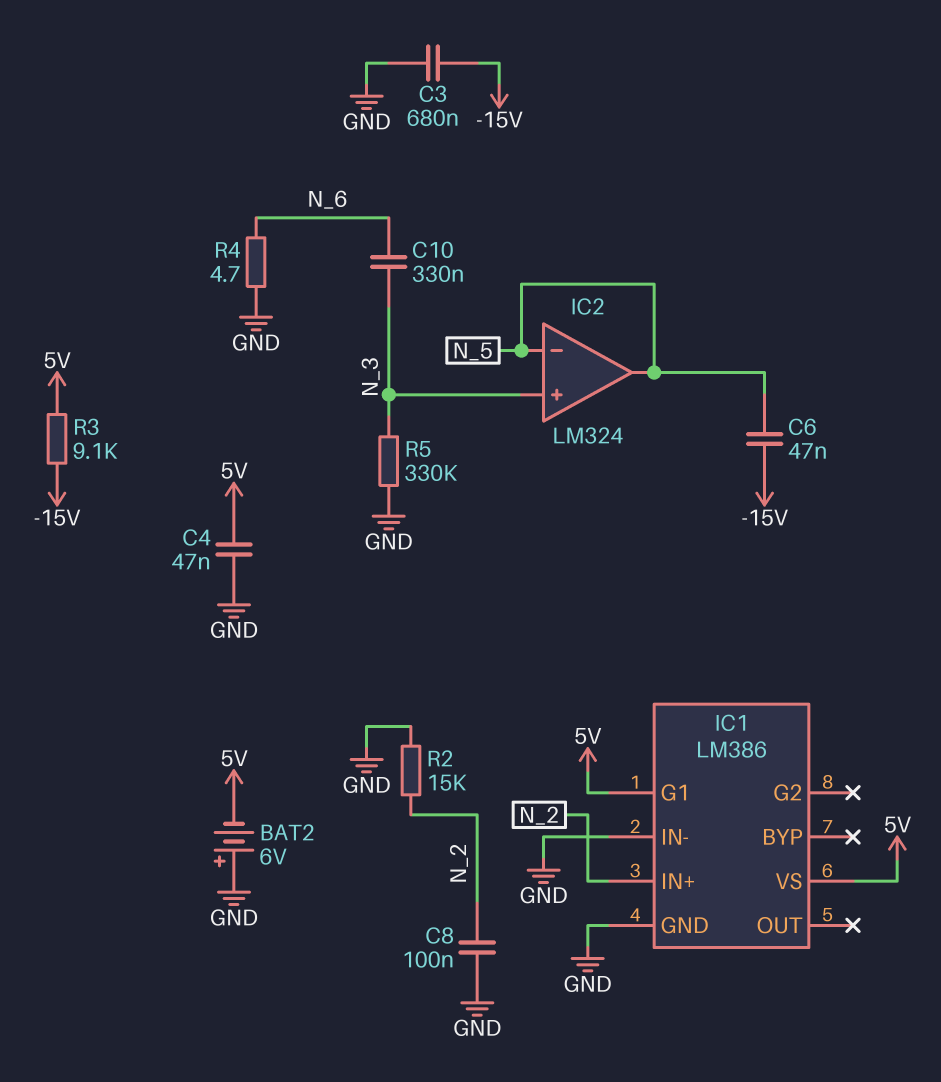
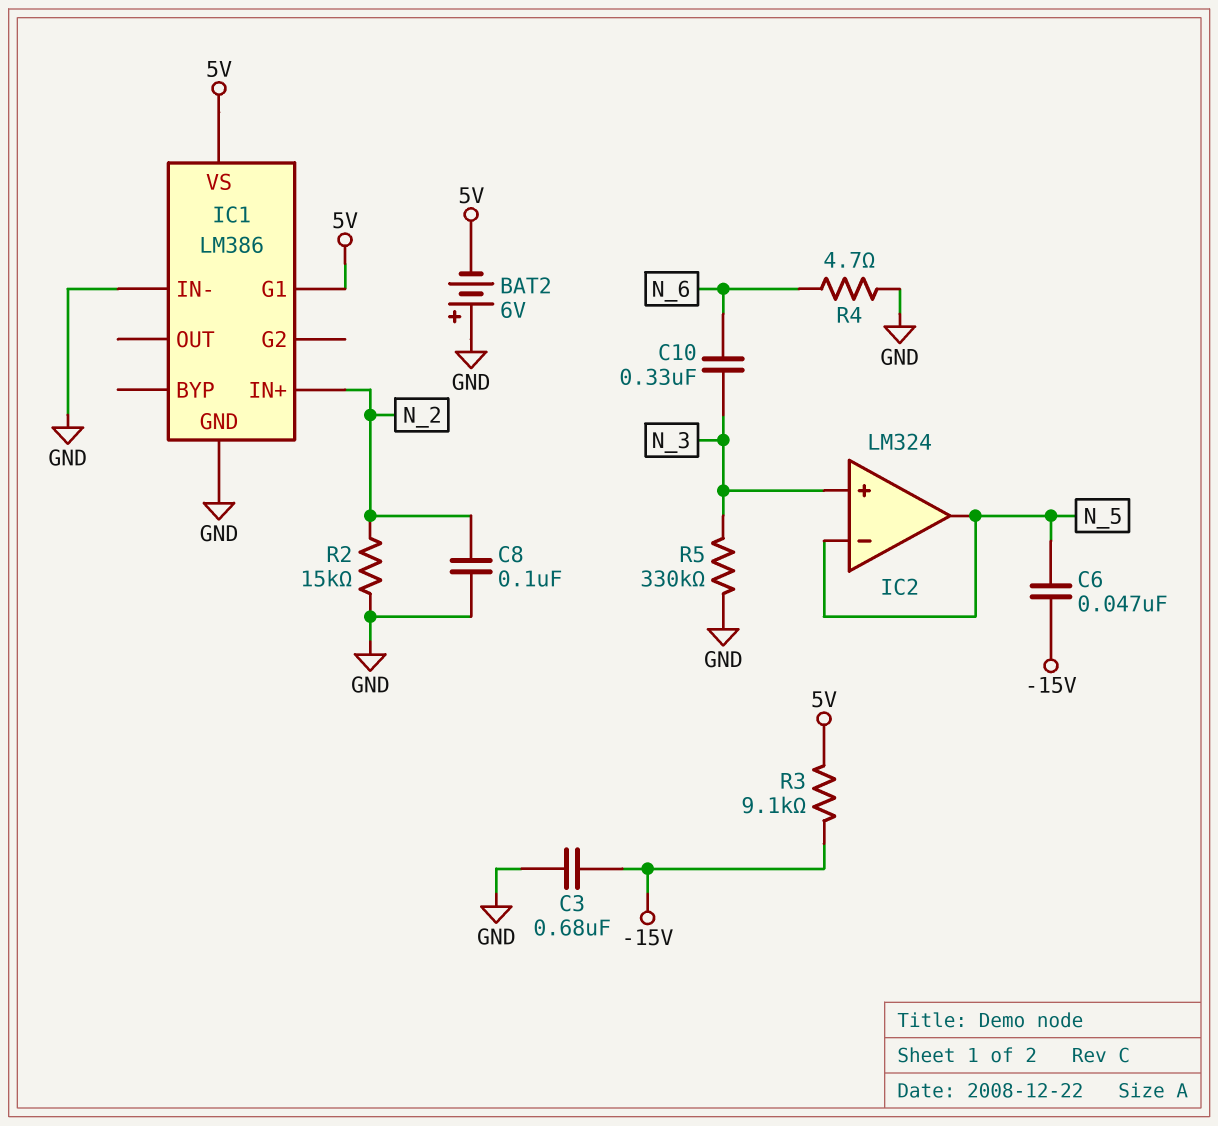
C4: 47nF (5V, GND) -> none

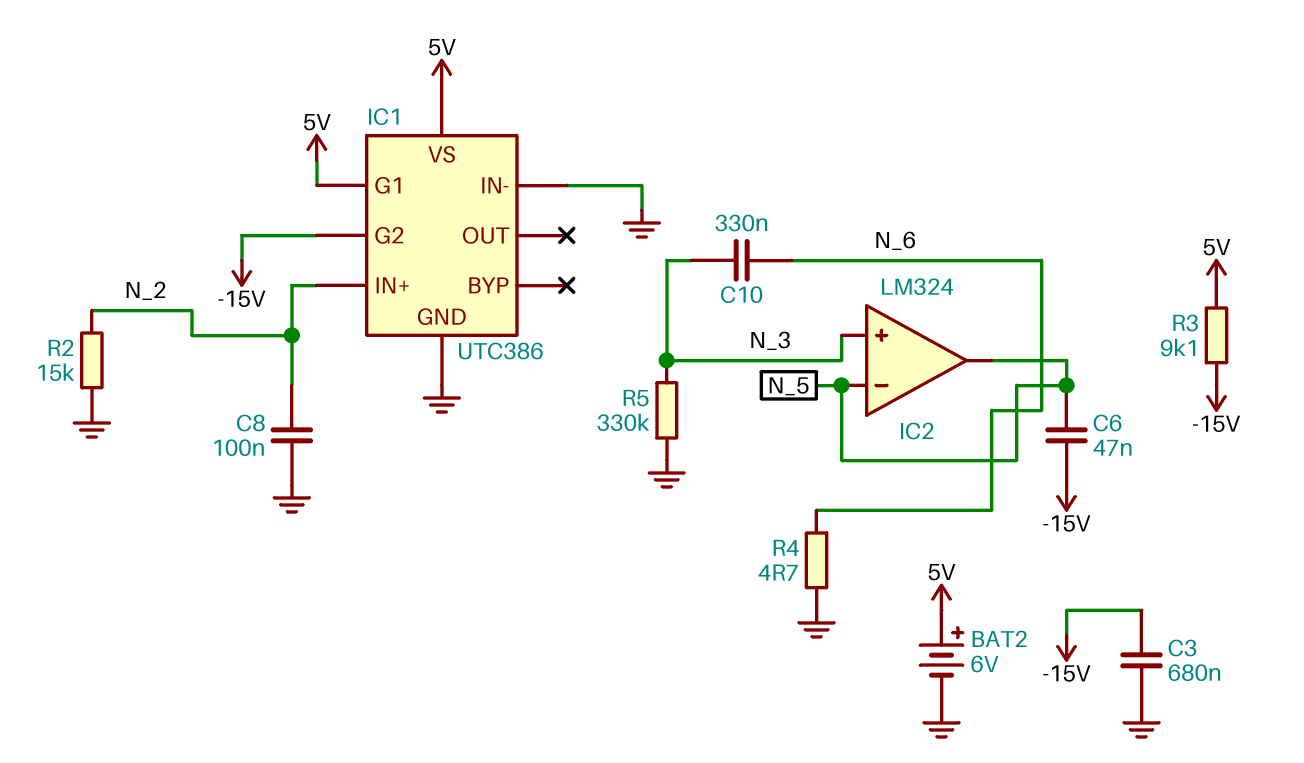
BAT2: 6V (plus GND, minus 5V) -> 6V (plus 5V, minus GND)
IC1: LM386 -> UTC386
IC1 pin G2: none -> -15V

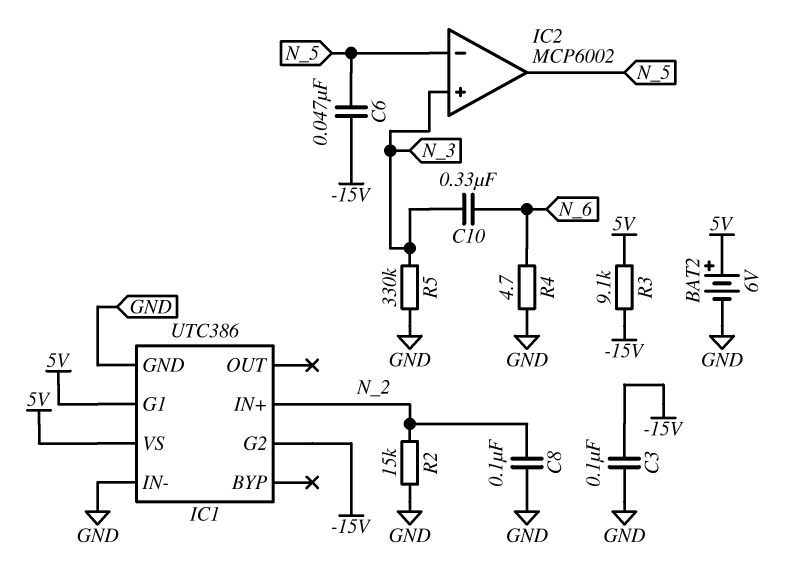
C3: 680nF (-15V, GND) -> 100nF (-15V, GND)
IC2: LM324 -> MCP6002

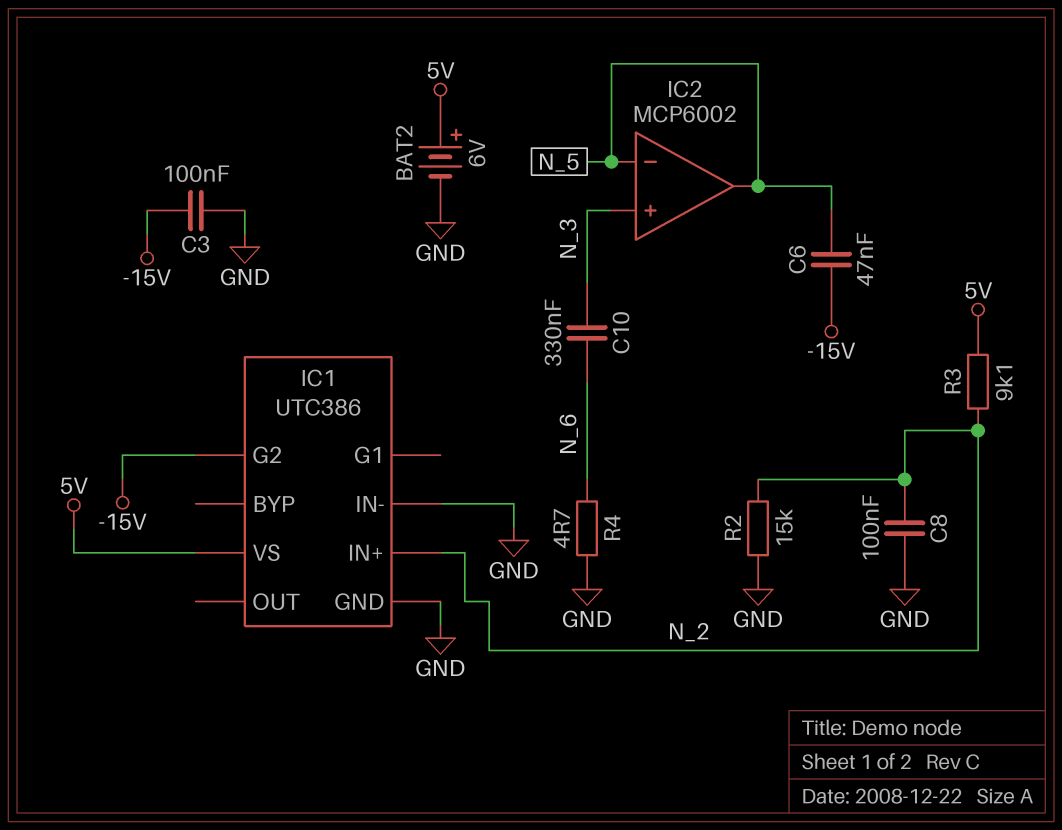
IC1 pin G1: 5V -> none
R3: 9.1k (-15V, 5V) -> 9.1k (5V, N_2)
R5: 330k (GND, N_3) -> none

